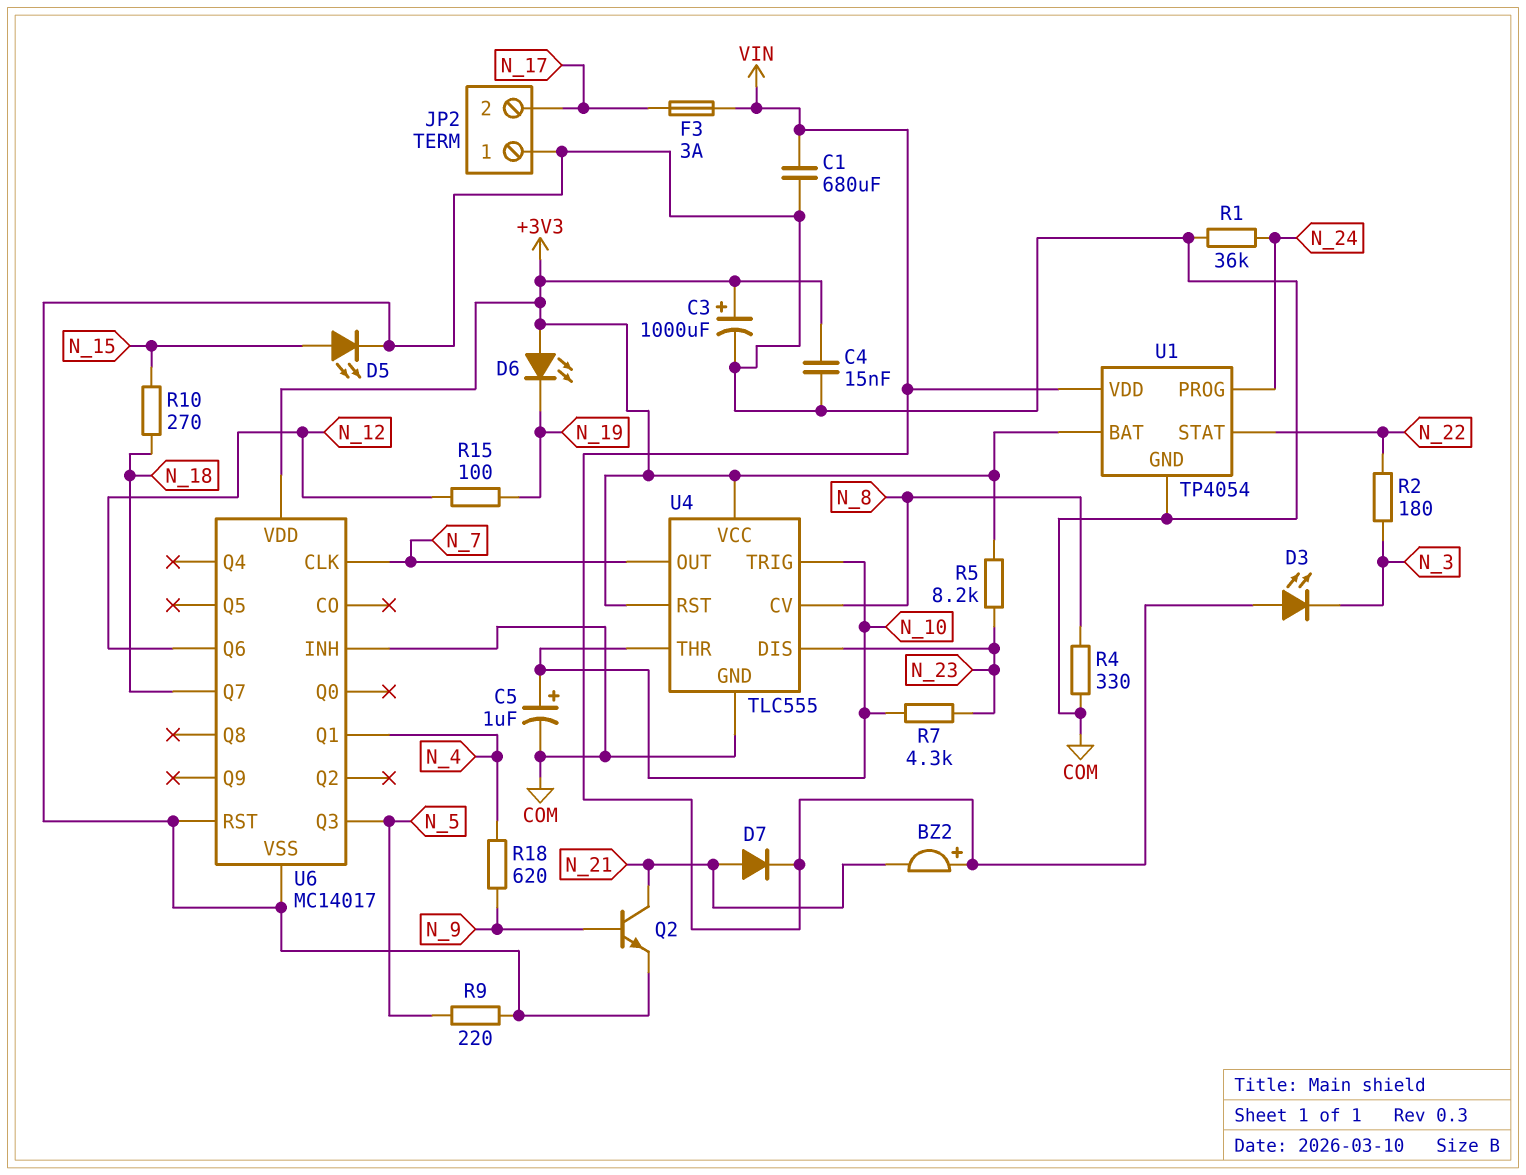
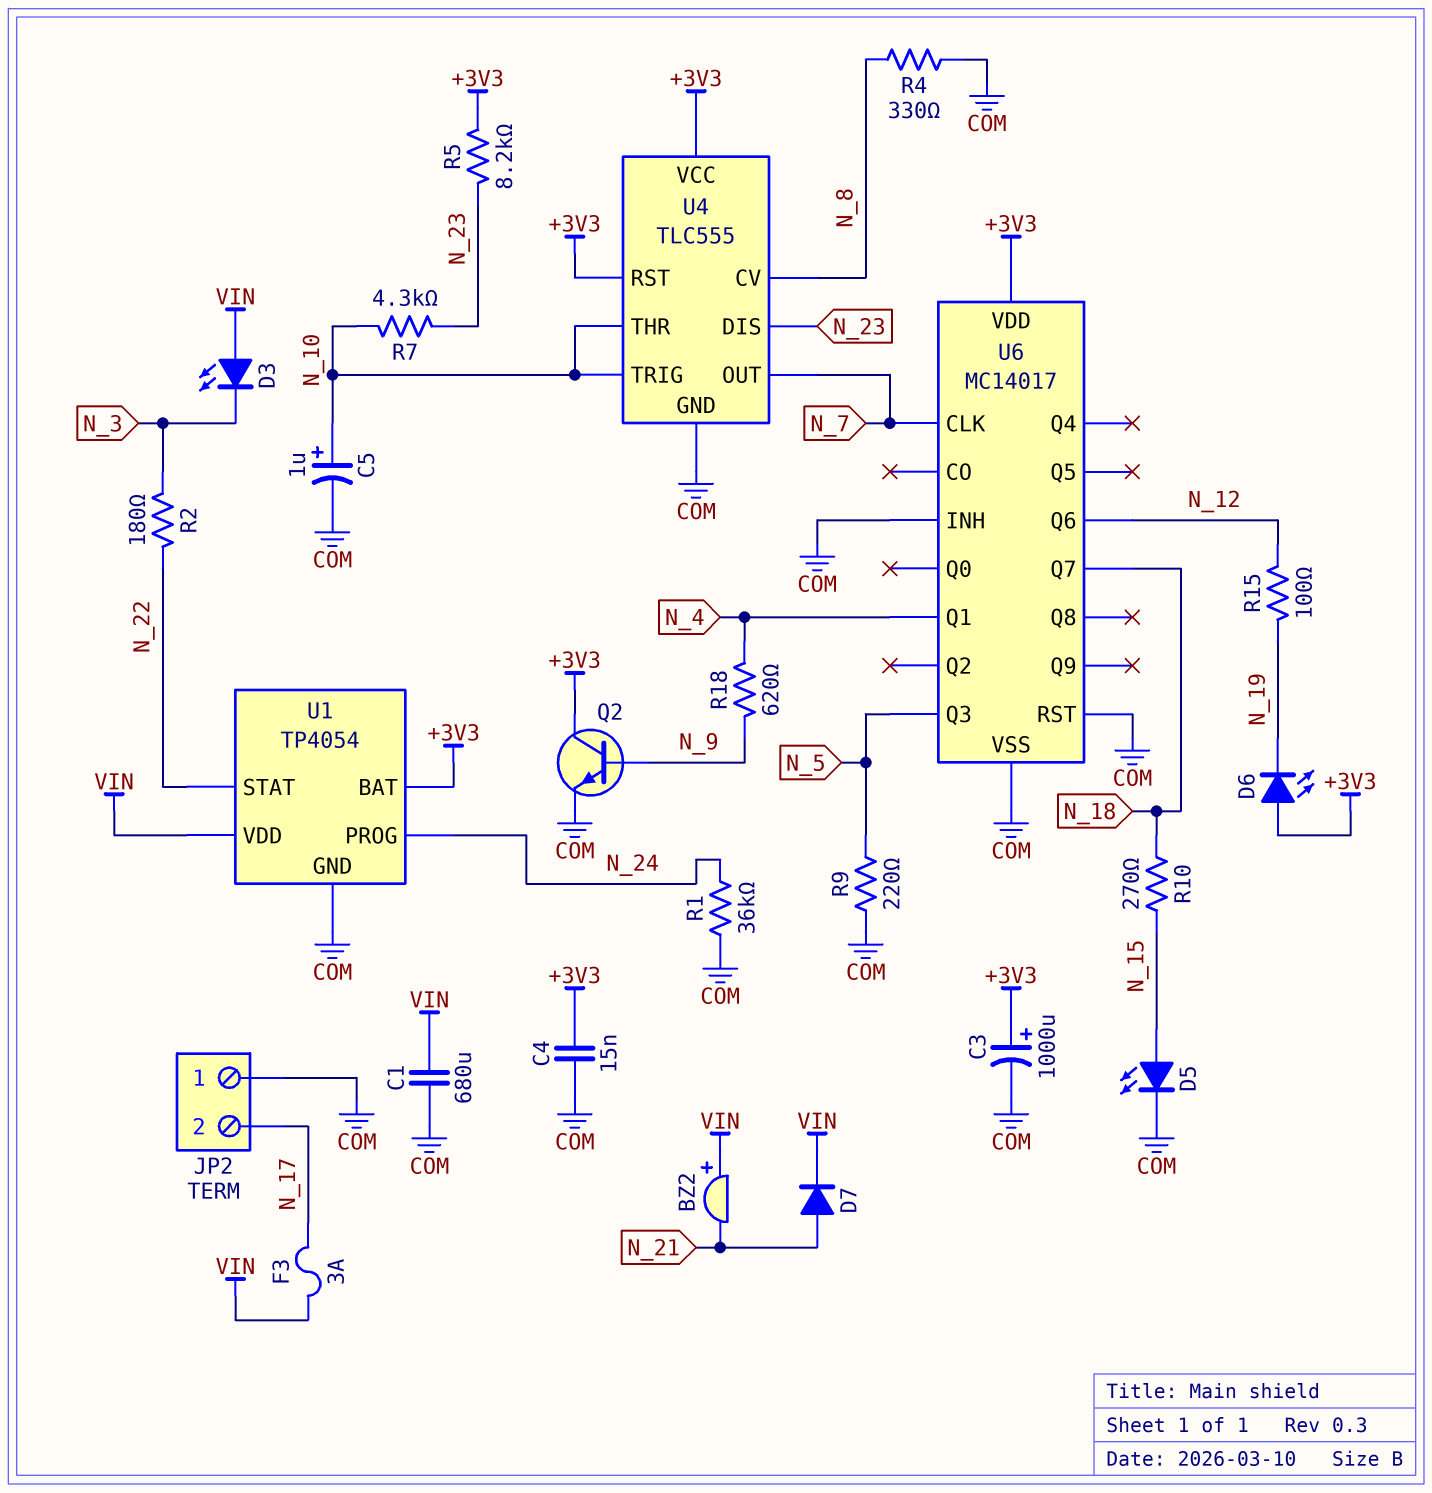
Q2: NPN (B N_9, C N_21, E COM) -> NPN (B N_9, C +3V3, E COM)

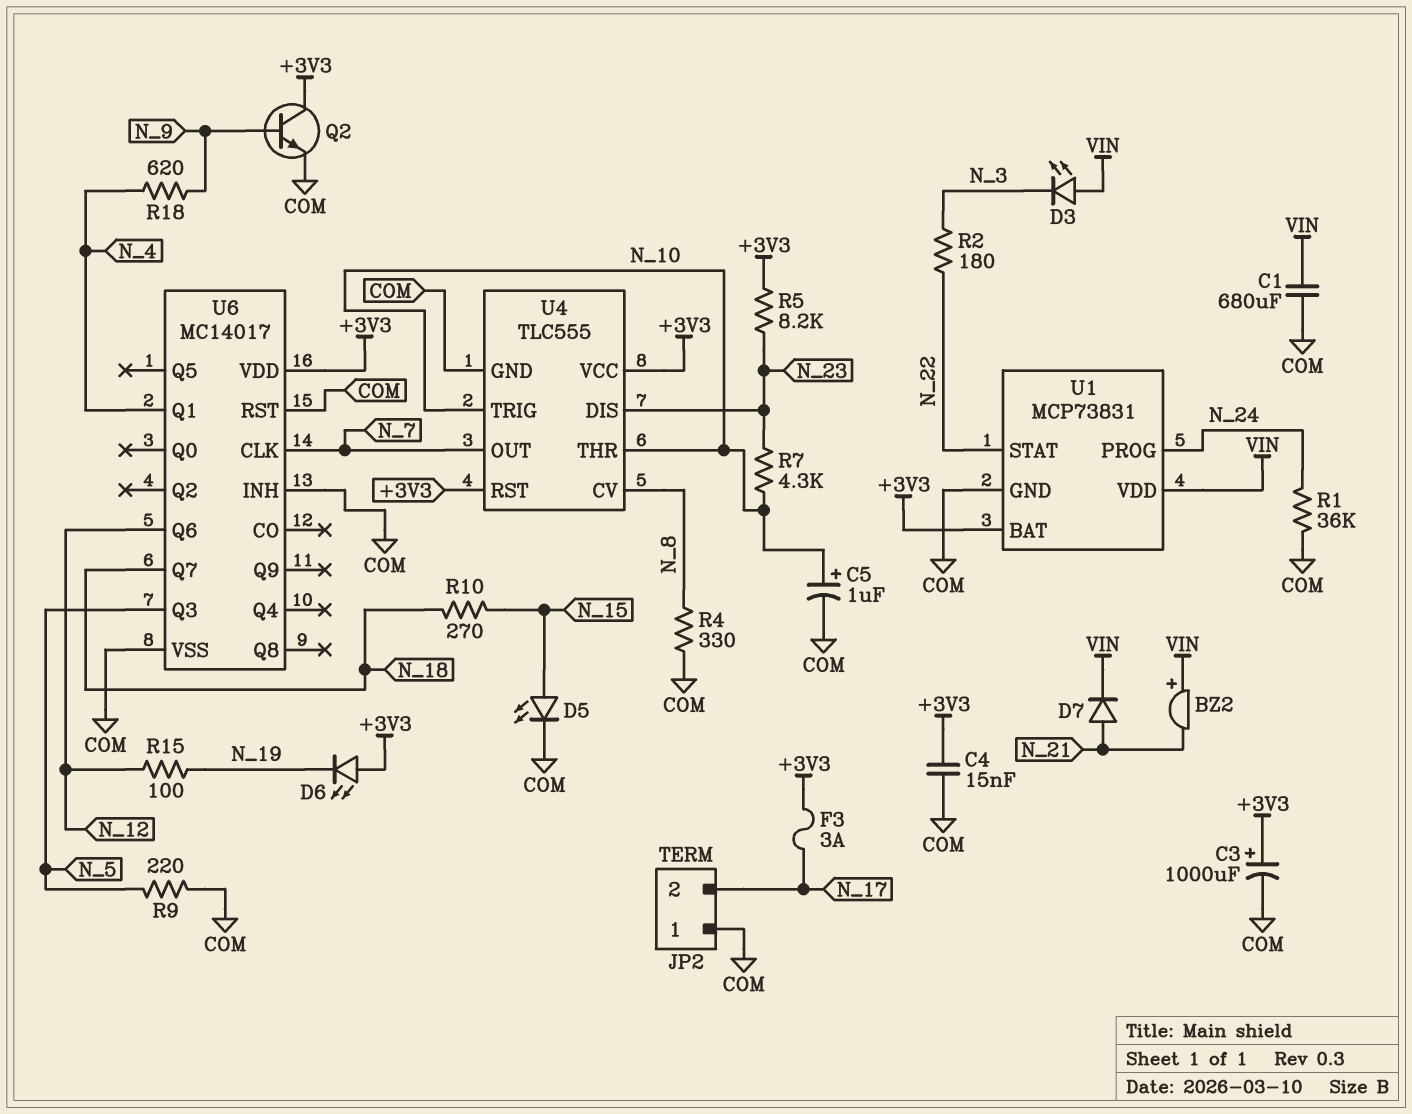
F3: 3A (N_17, VIN) -> 3A (+3V3, N_17)
U1: TP4054 -> MCP73831

